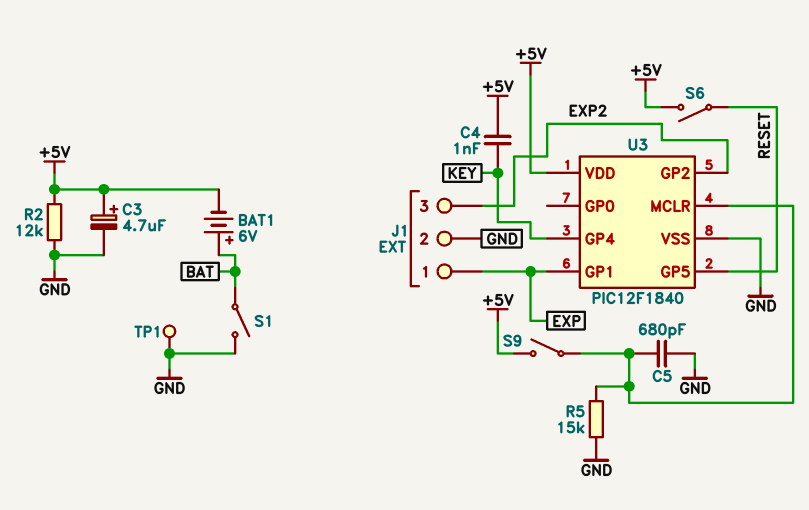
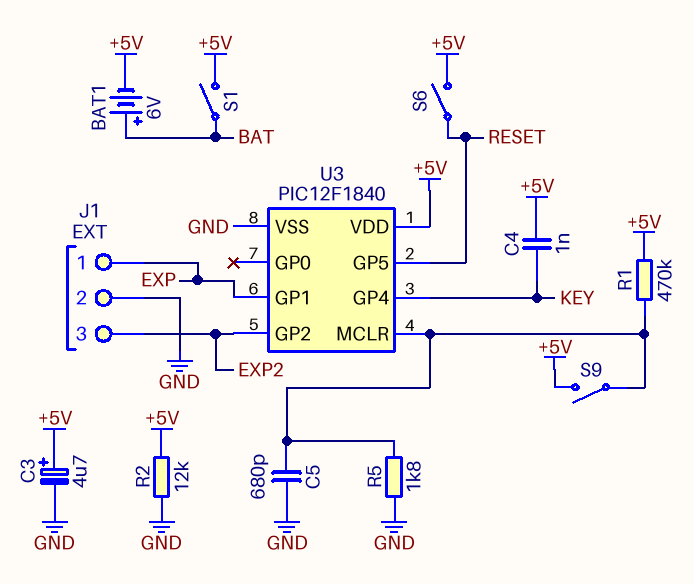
R1: none -> 470k (+5V, U3/MCLR)
R5: 15k (GND, U3/MCLR) -> 1.8k (GND, U3/MCLR)
S1: switch (BAT, GND) -> switch (+5V, BAT)
TP1: test point (GND) -> none

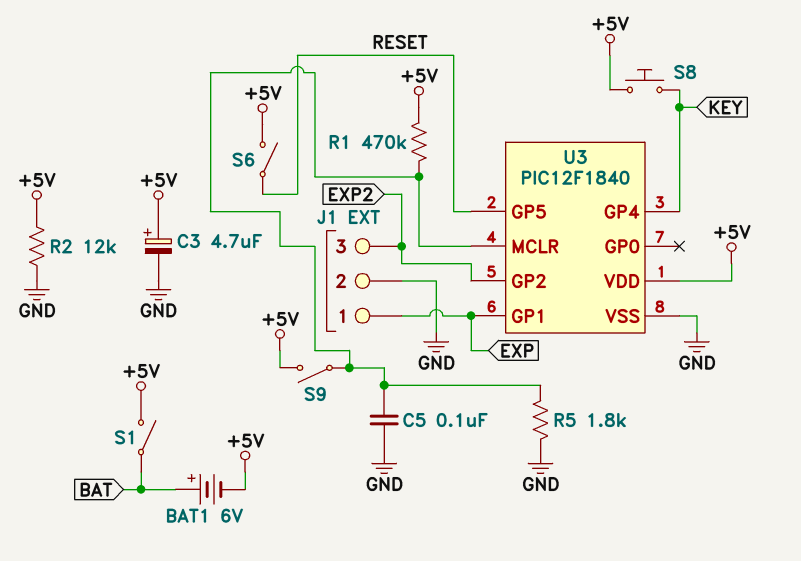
C4: 1nF (+5V, KEY) -> none
C5: 680pF (GND, U3/MCLR) -> 100nF (GND, U3/MCLR)
S8: none -> button (+5V, KEY)

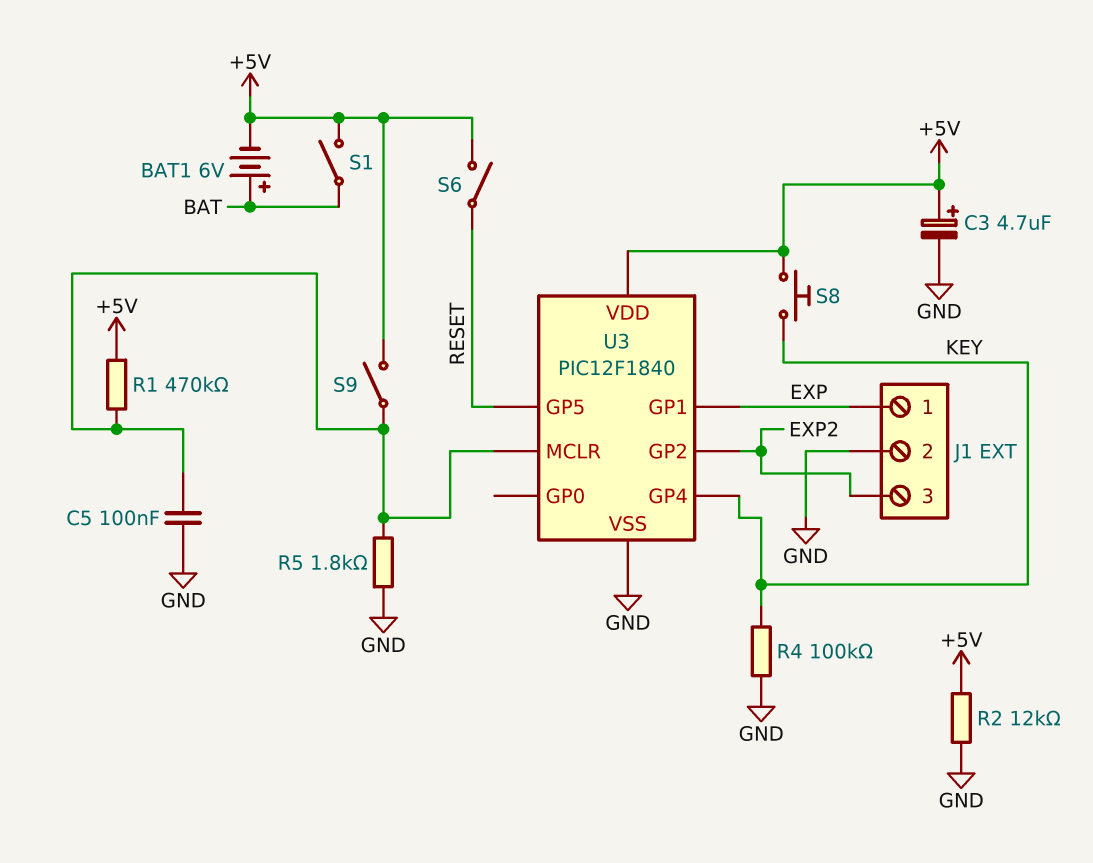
R4: none -> 100k (GND, KEY)

